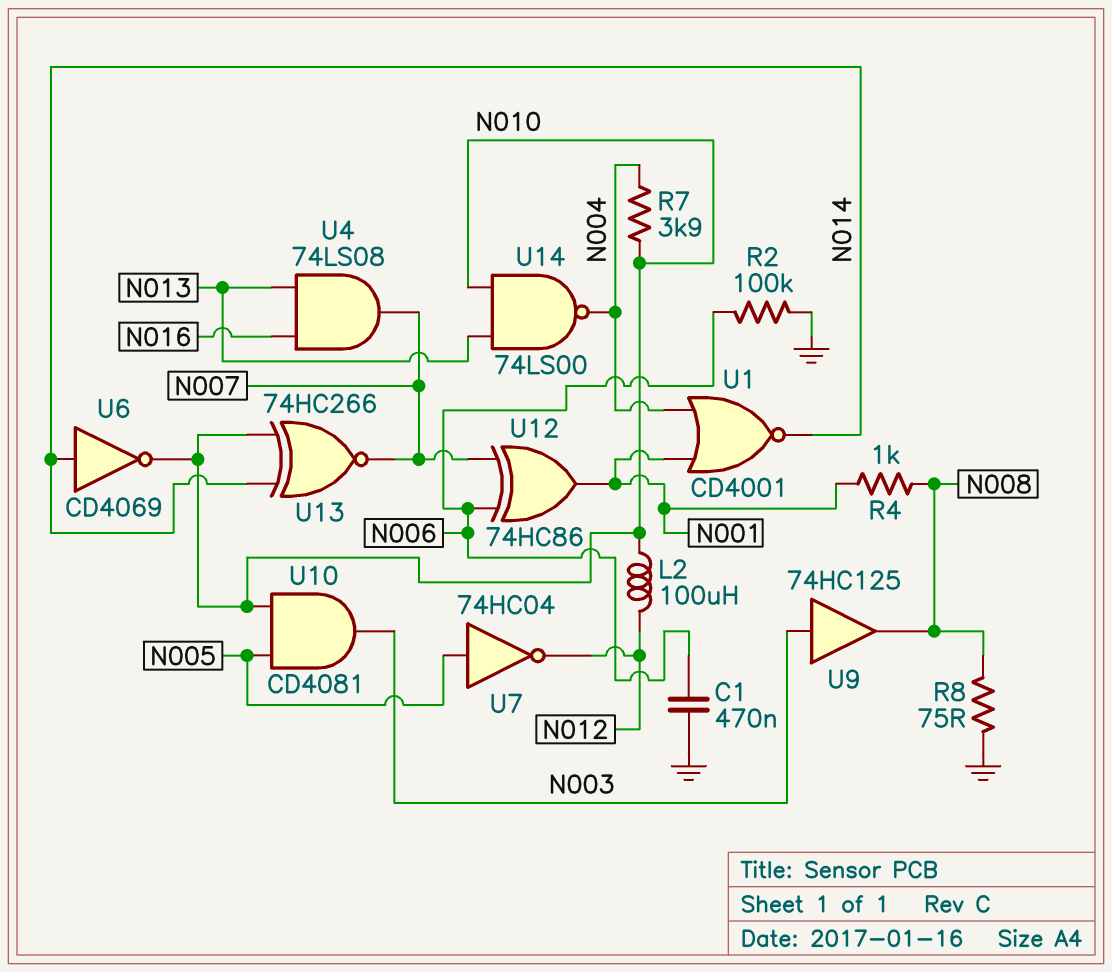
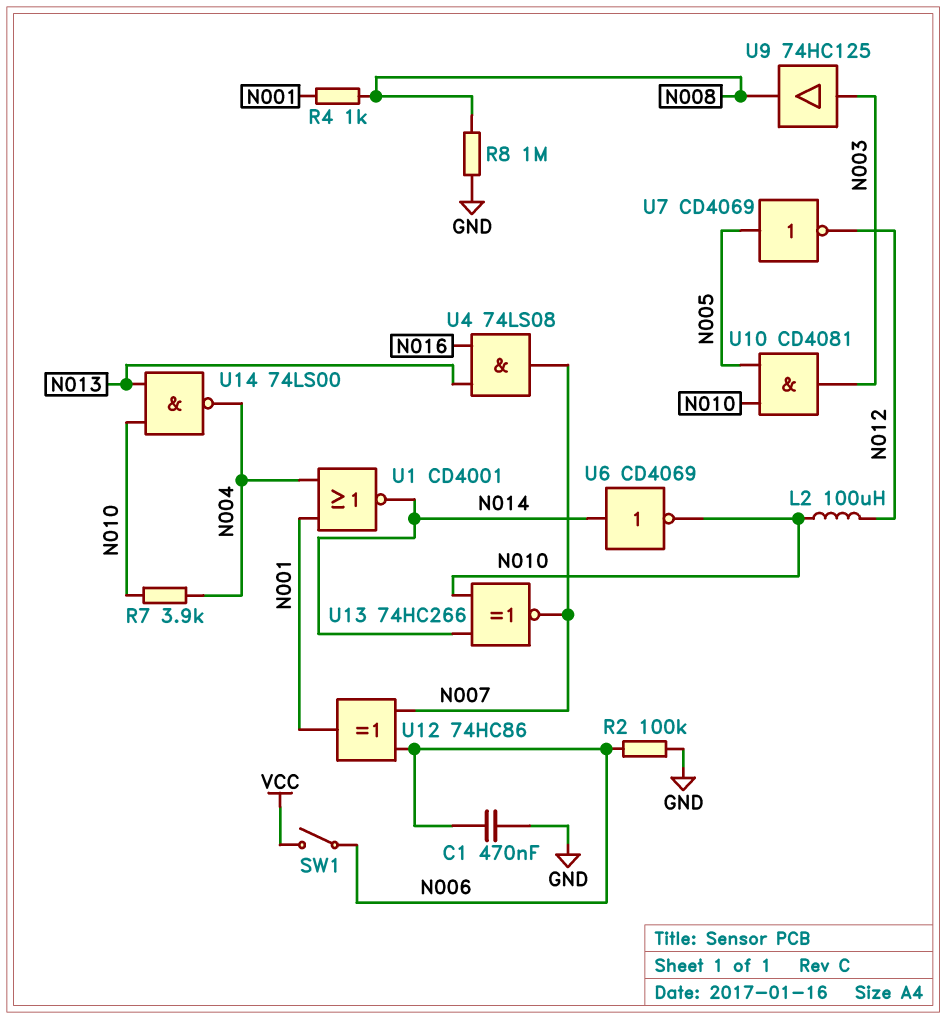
R8: 75 (GND, N008) -> 1M (GND, N008)
SW1: none -> switch (N006, VCC)
U7: NOT 74HC04 (in N005, out N012) -> NOT CD4069 (in N005, out N012)

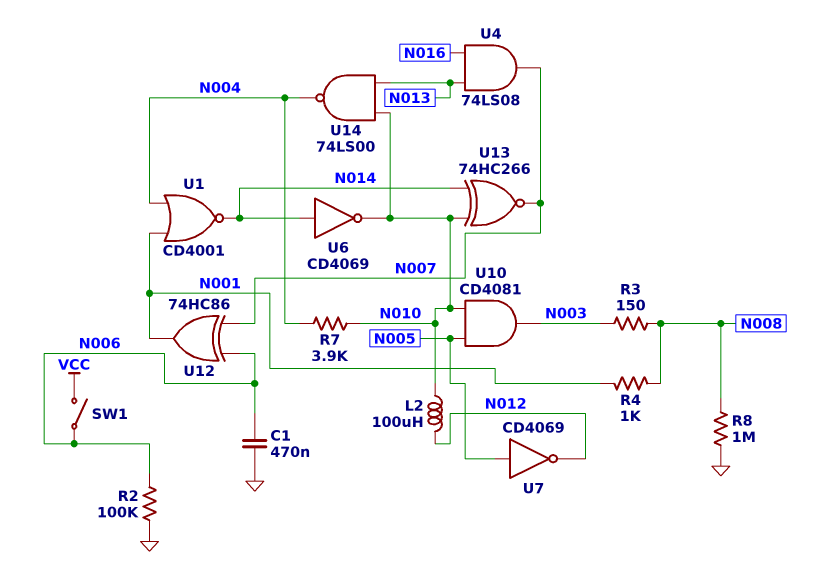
R3: none -> 150 (N003, N008)
U9: buffer 74HC125 (in N003, out N008) -> none

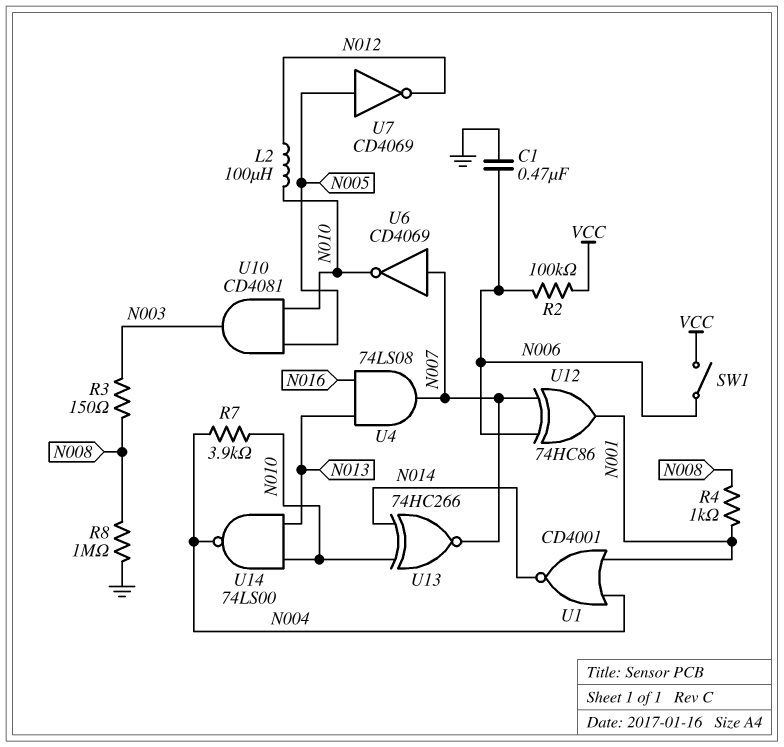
R2: 100k (GND, N006) -> 100k (N006, VCC)
U6: NOT CD4069 (in N014, out N010) -> NOT CD4069 (in N007, out N010)

